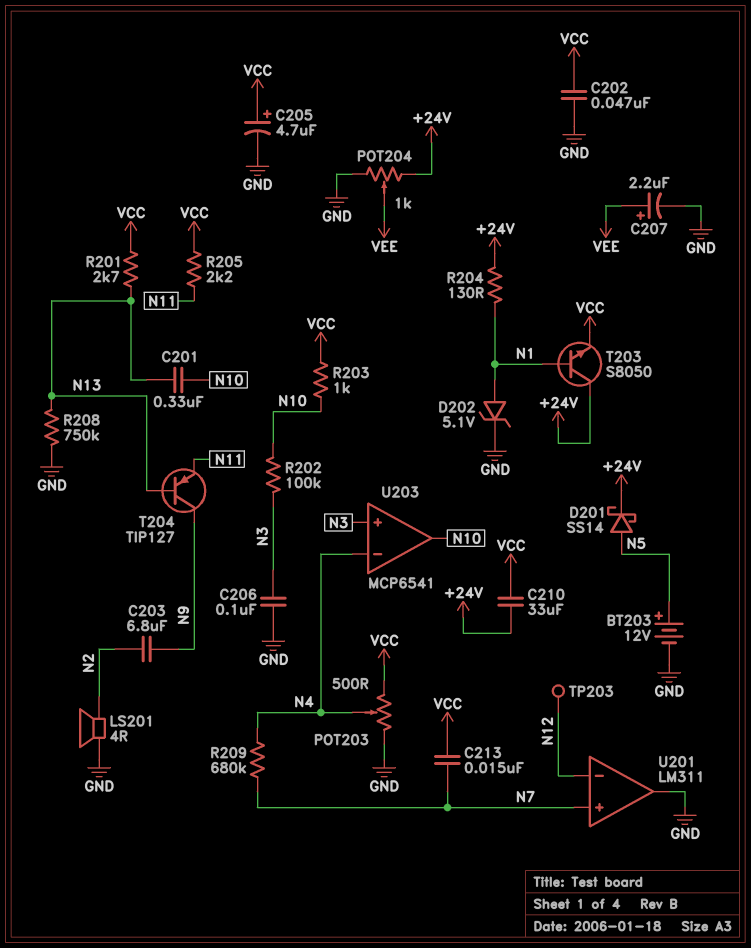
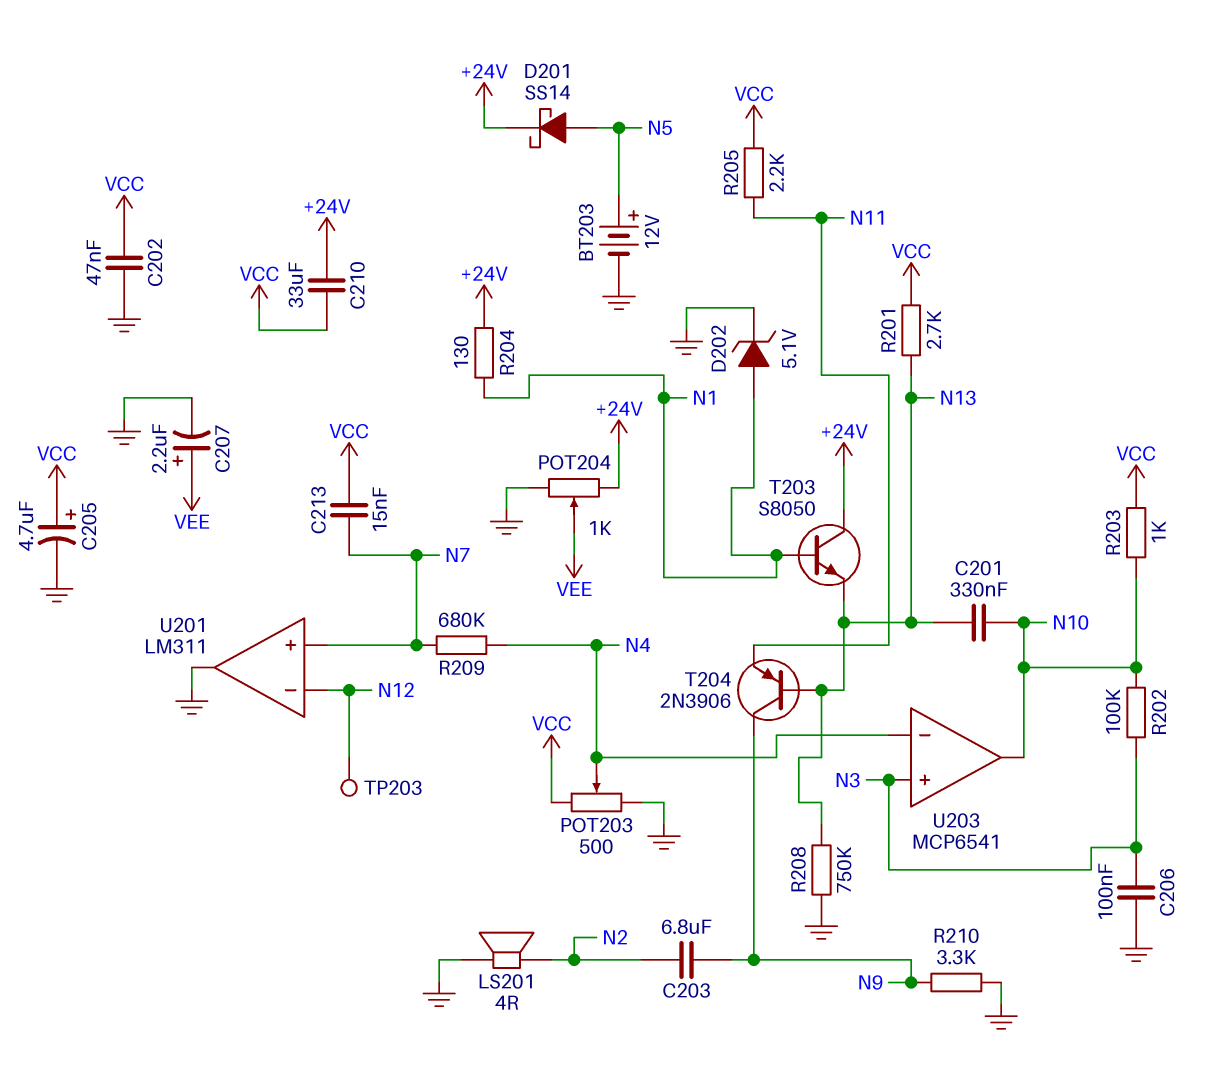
R210: none -> 3.3k (GND, N9)
T203: NPN S8050 (B N1, C +24V, E VCC) -> NPN S8050 (B N1, C +24V, E N13)
T204: PNP TIP127 (B N13, C N9, E N11) -> PNP 2N3906 (B N13, C N9, E N11)

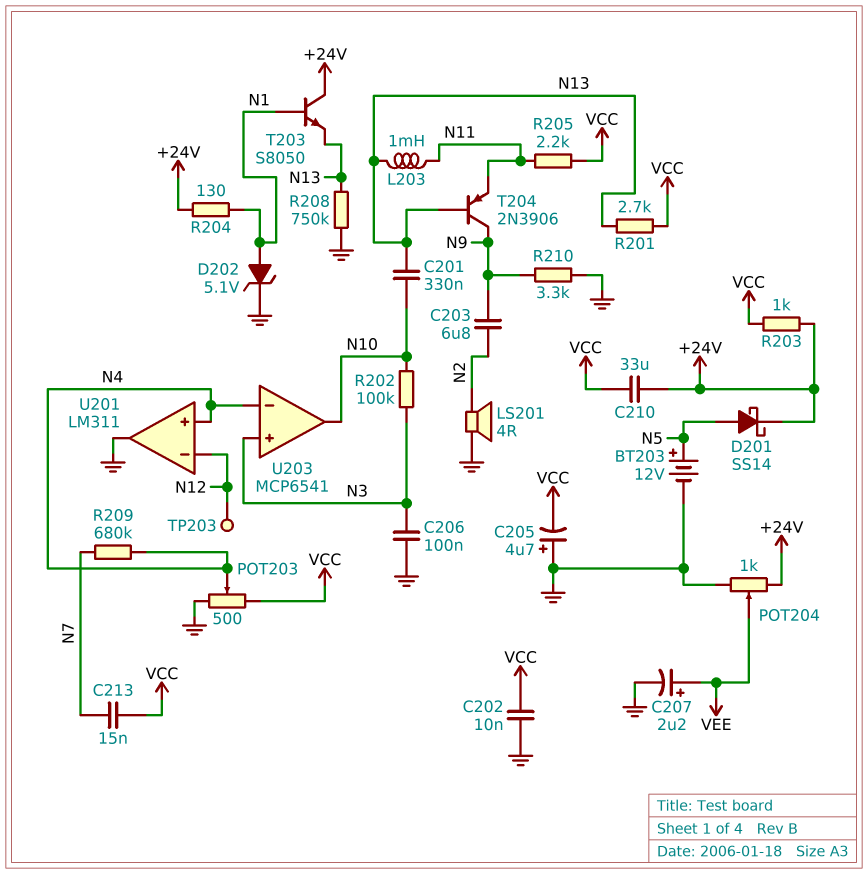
C202: 47nF (GND, VCC) -> 10nF (GND, VCC)
C205: 4.7uF (plus VCC, minus GND) -> 4.7uF (plus GND, minus VCC)
L203: none -> 1mH (N11, N13)
R203: 1k (N10, VCC) -> 1k (+24V, VCC)
U201 pin in+: N7 -> N4

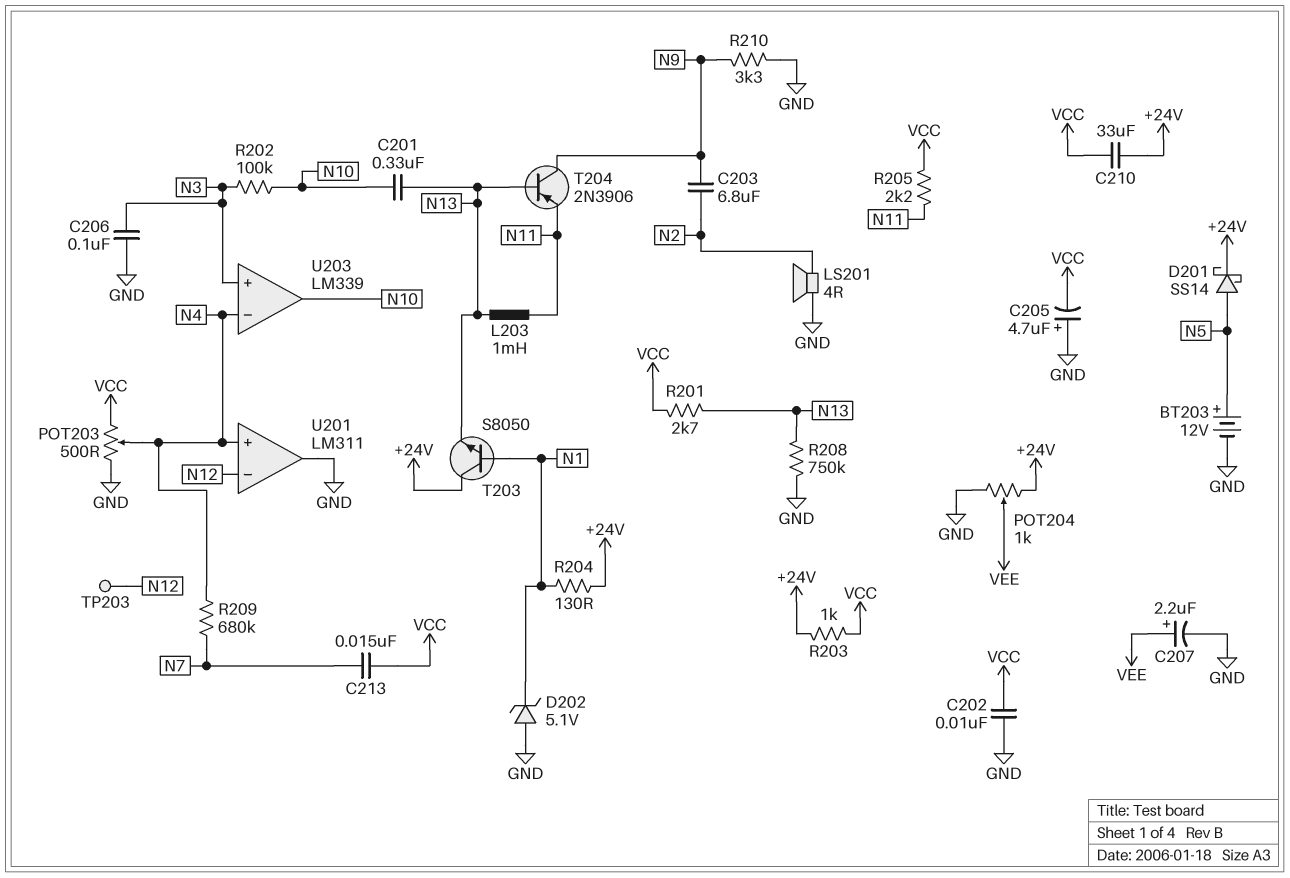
D202: zener 5.1V (A N1, K GND) -> zener 5.1V (A GND, K N1)
U203: MCP6541 -> LM339

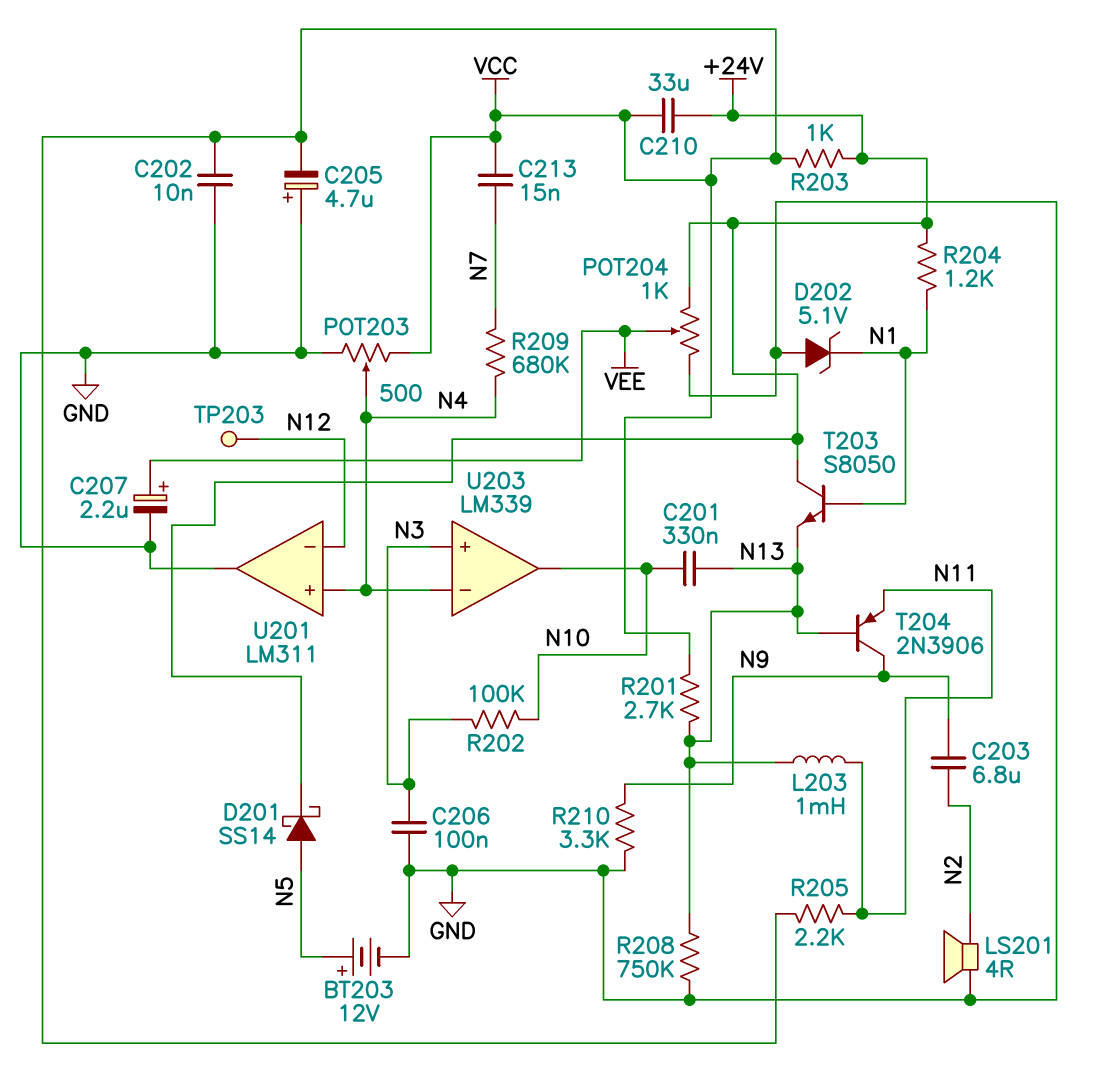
R204: 130 (+24V, N1) -> 1.2k (+24V, N1)

